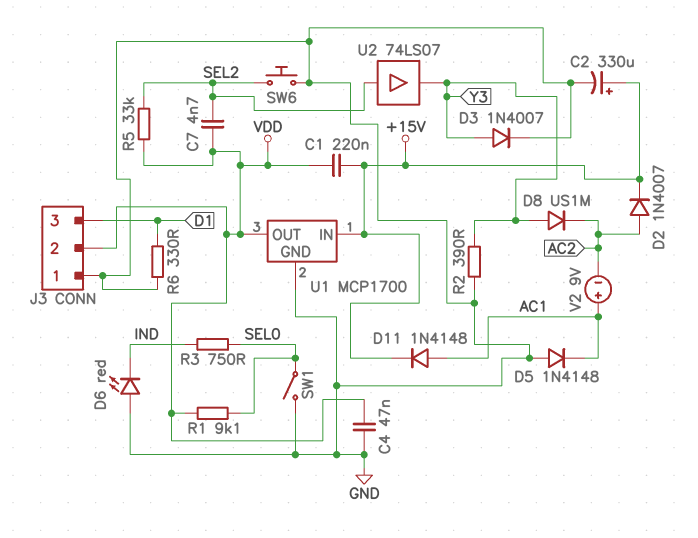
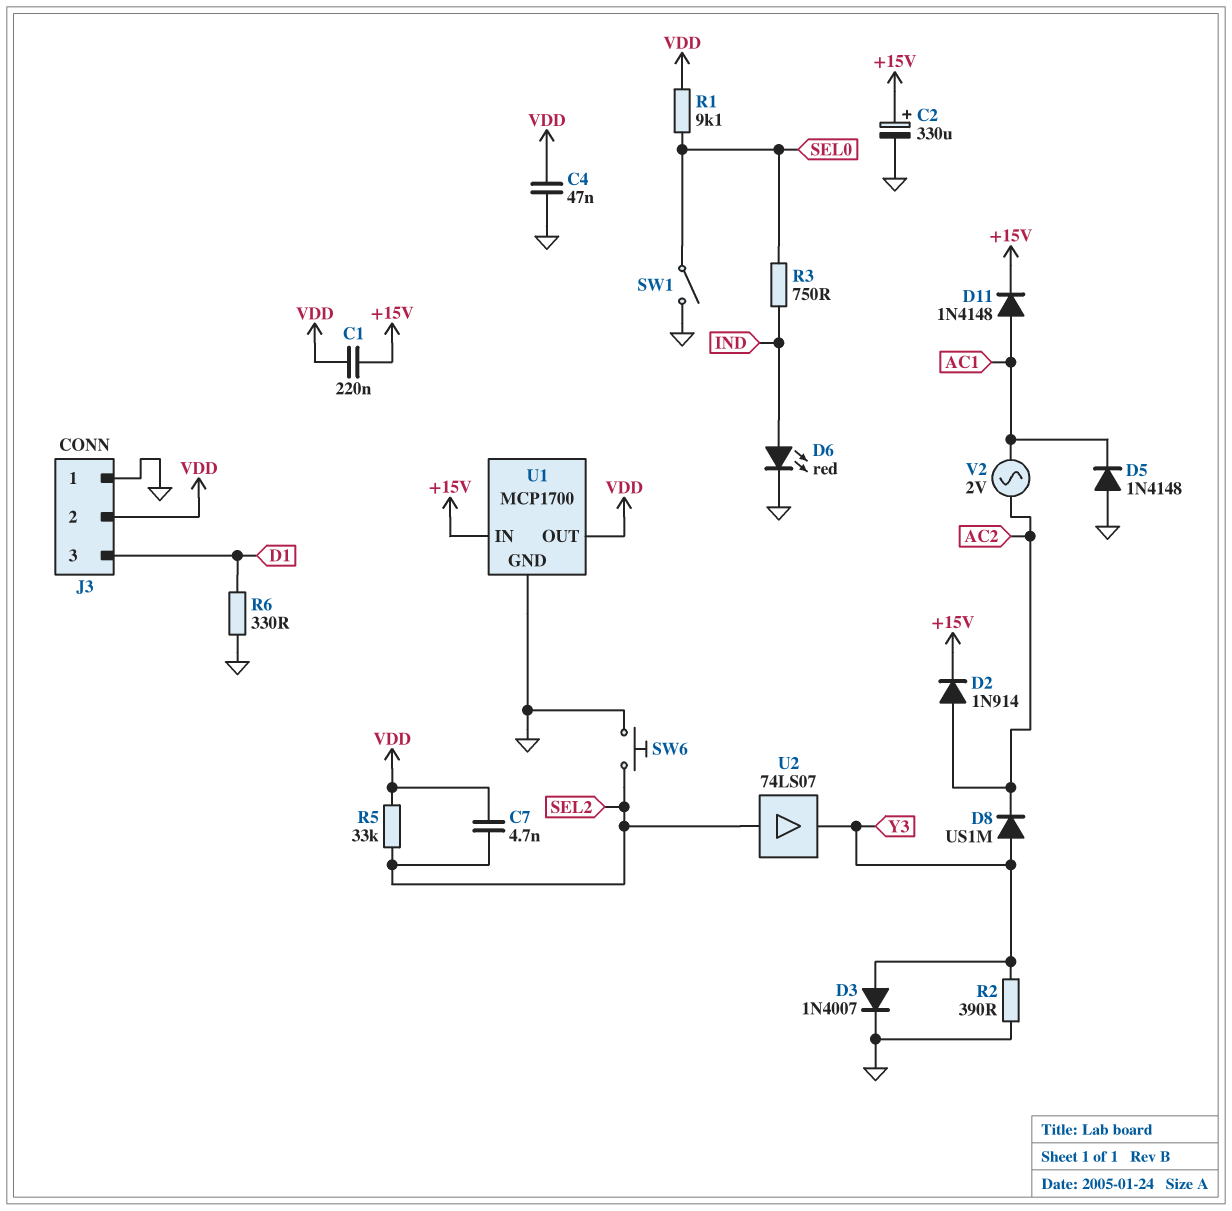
D2: diode 1N4007 (A AC2, K +15V) -> diode 1N914 (A AC2, K +15V)
D6: LED red (A GND, K IND) -> LED red (A IND, K GND)
V2: 9V (plus AC1, minus AC2) -> AC 2V (AC1, AC2)

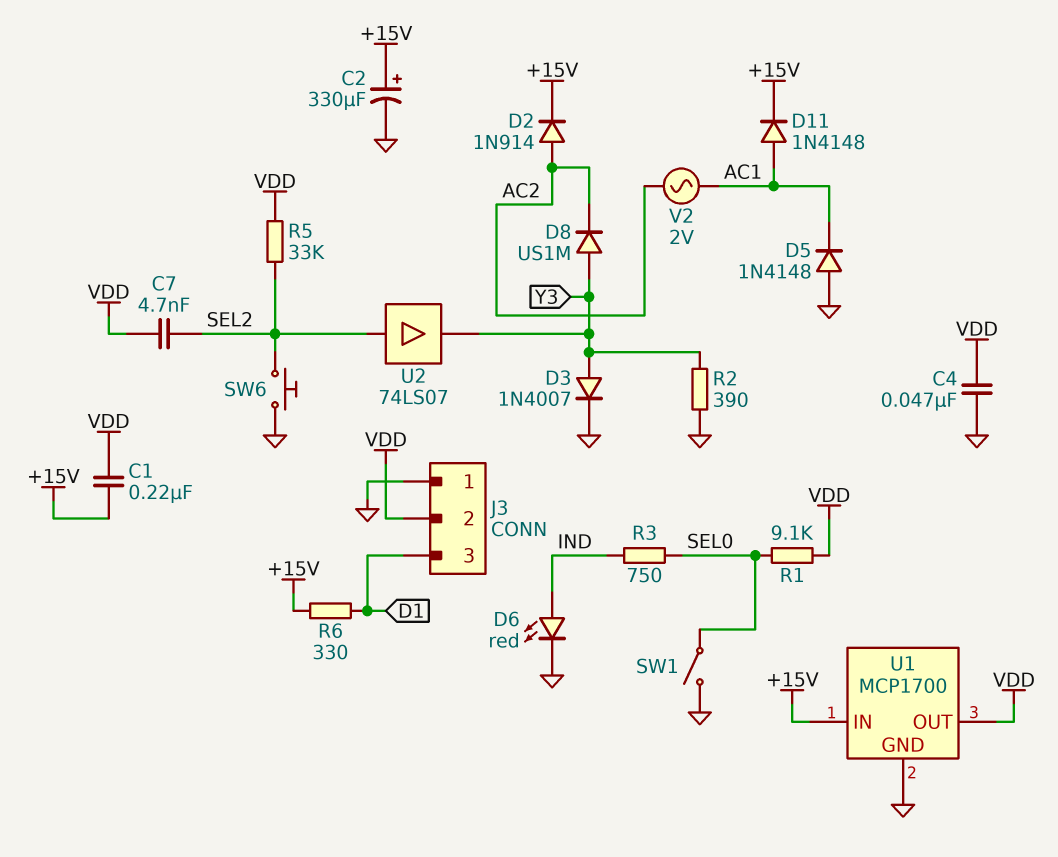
R6: 330 (D1, GND) -> 330 (+15V, D1)

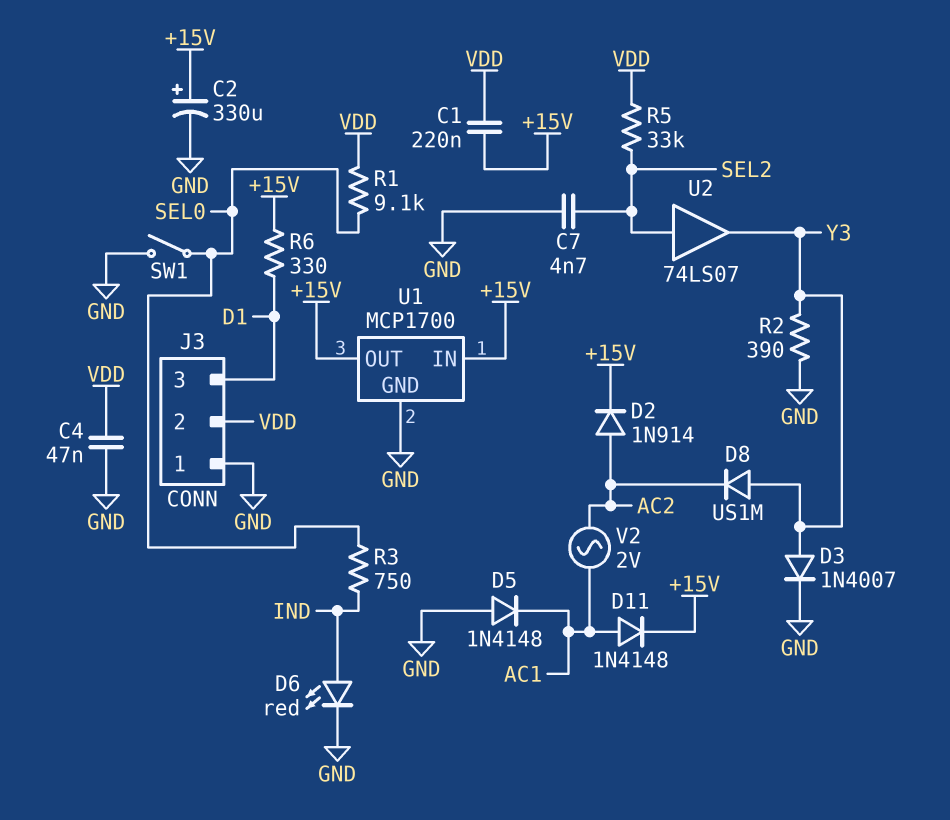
C7: 4.7nF (SEL2, VDD) -> 4.7nF (GND, SEL2)
SW6: button (GND, SEL2) -> none
U1 pin OUT: VDD -> +15V

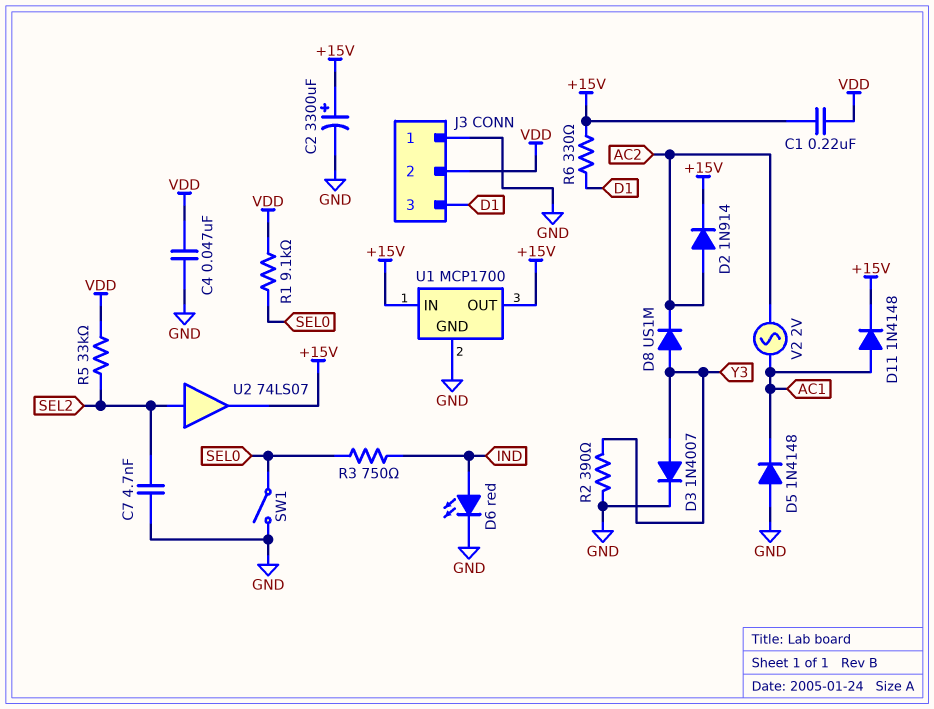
C2: 330uF (plus +15V, minus GND) -> 3300uF (plus +15V, minus GND)
U2: buffer 74LS07 (in SEL2, out Y3) -> buffer 74LS07 (in SEL2, out +15V)

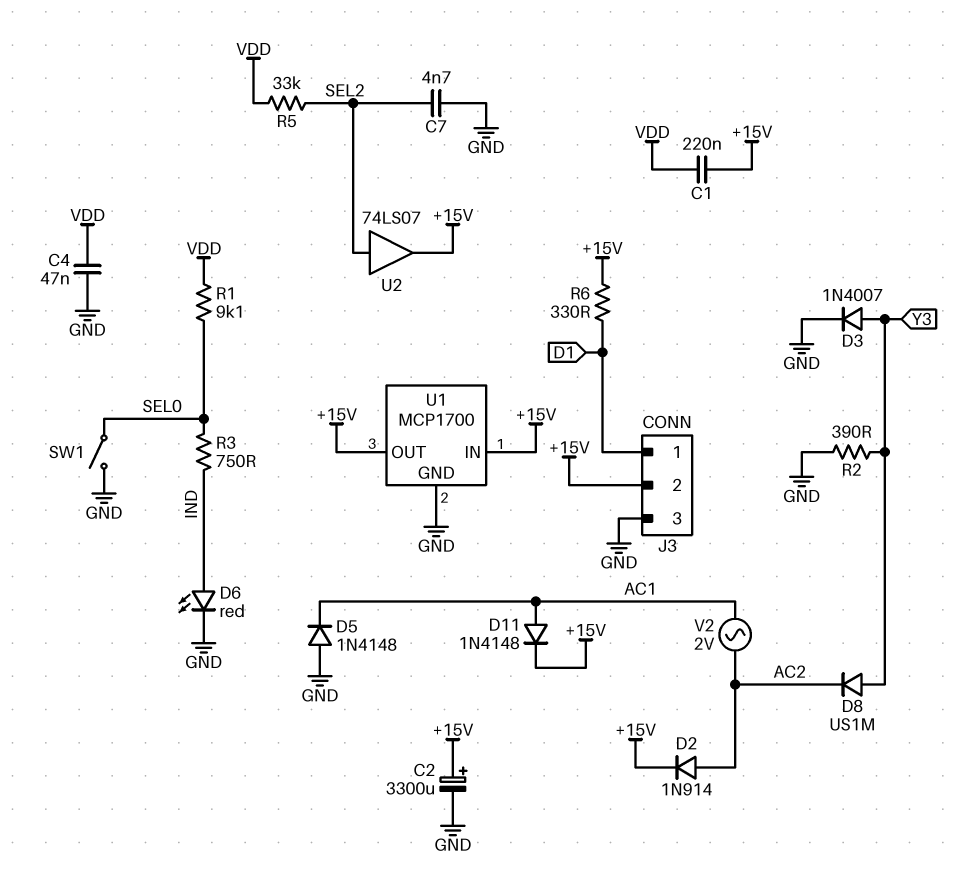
J3 pin 1: GND -> D1
J3 pin 2: VDD -> +15V
J3 pin 3: D1 -> GND

